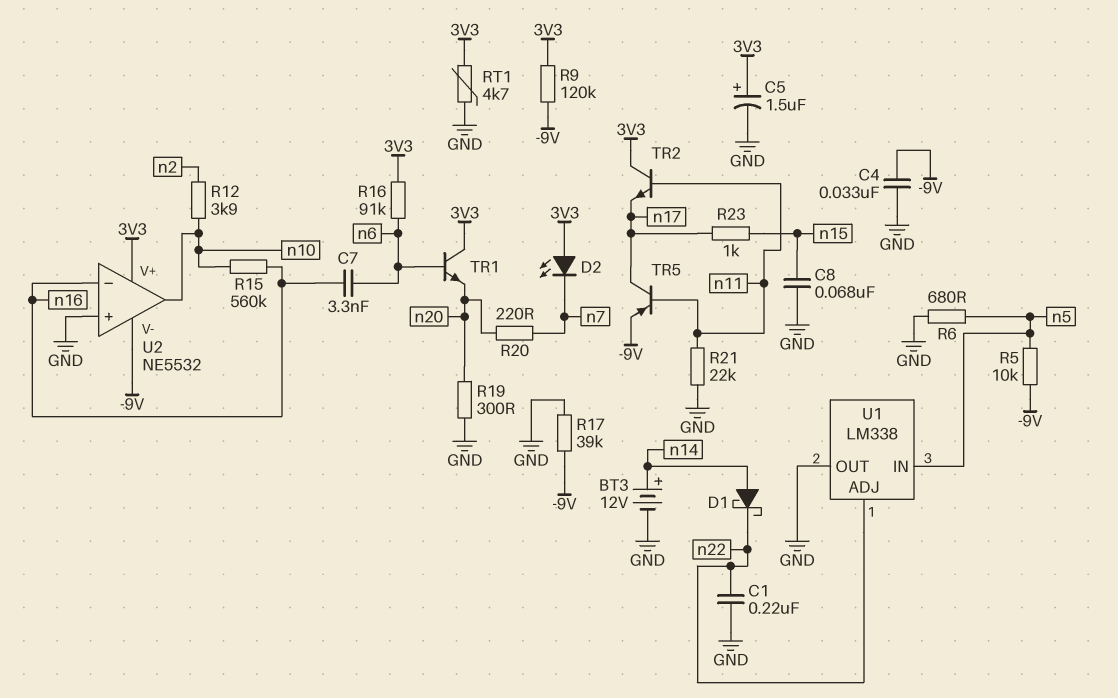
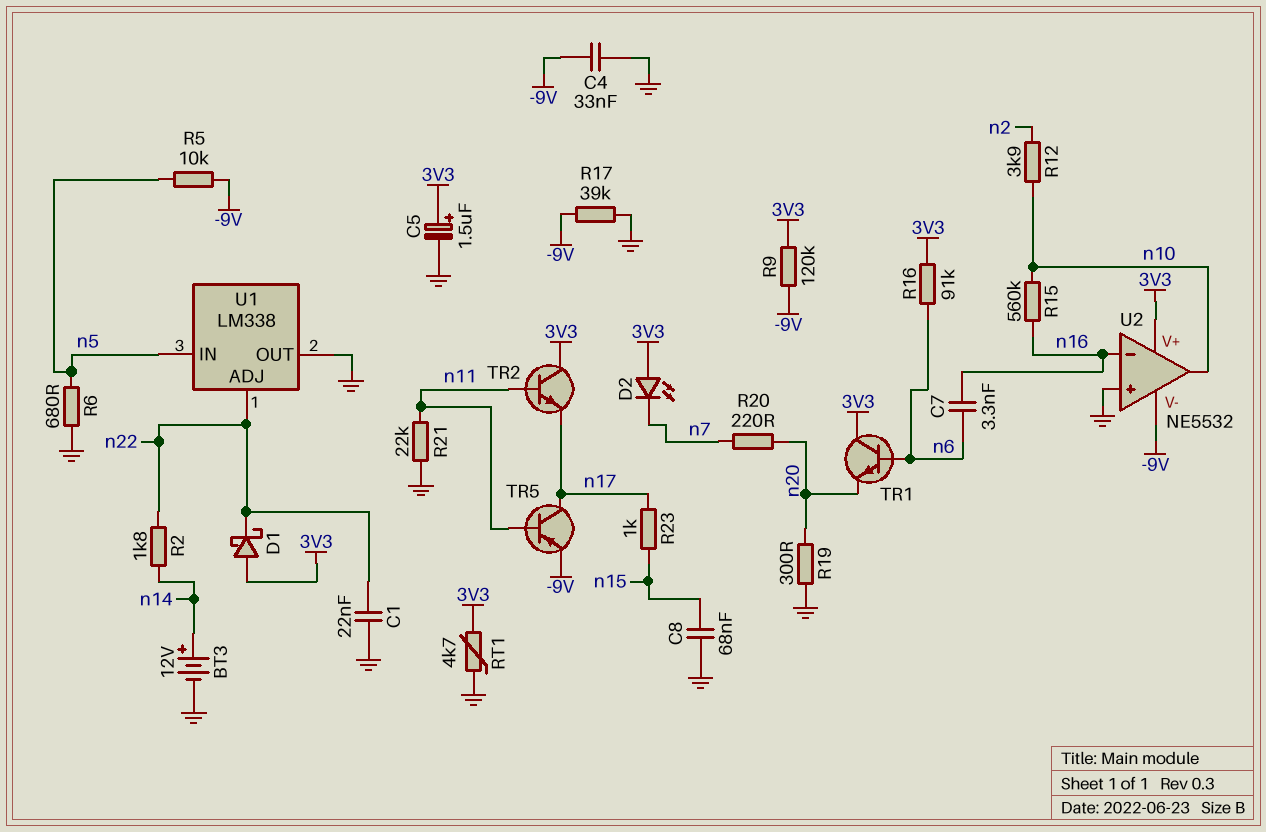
C1: 220nF (GND, n22) -> 22nF (GND, n22)
D1: schottky (A n14, K n22) -> schottky (A 3V3, K n22)
R2: none -> 1.8k (n14, n22)

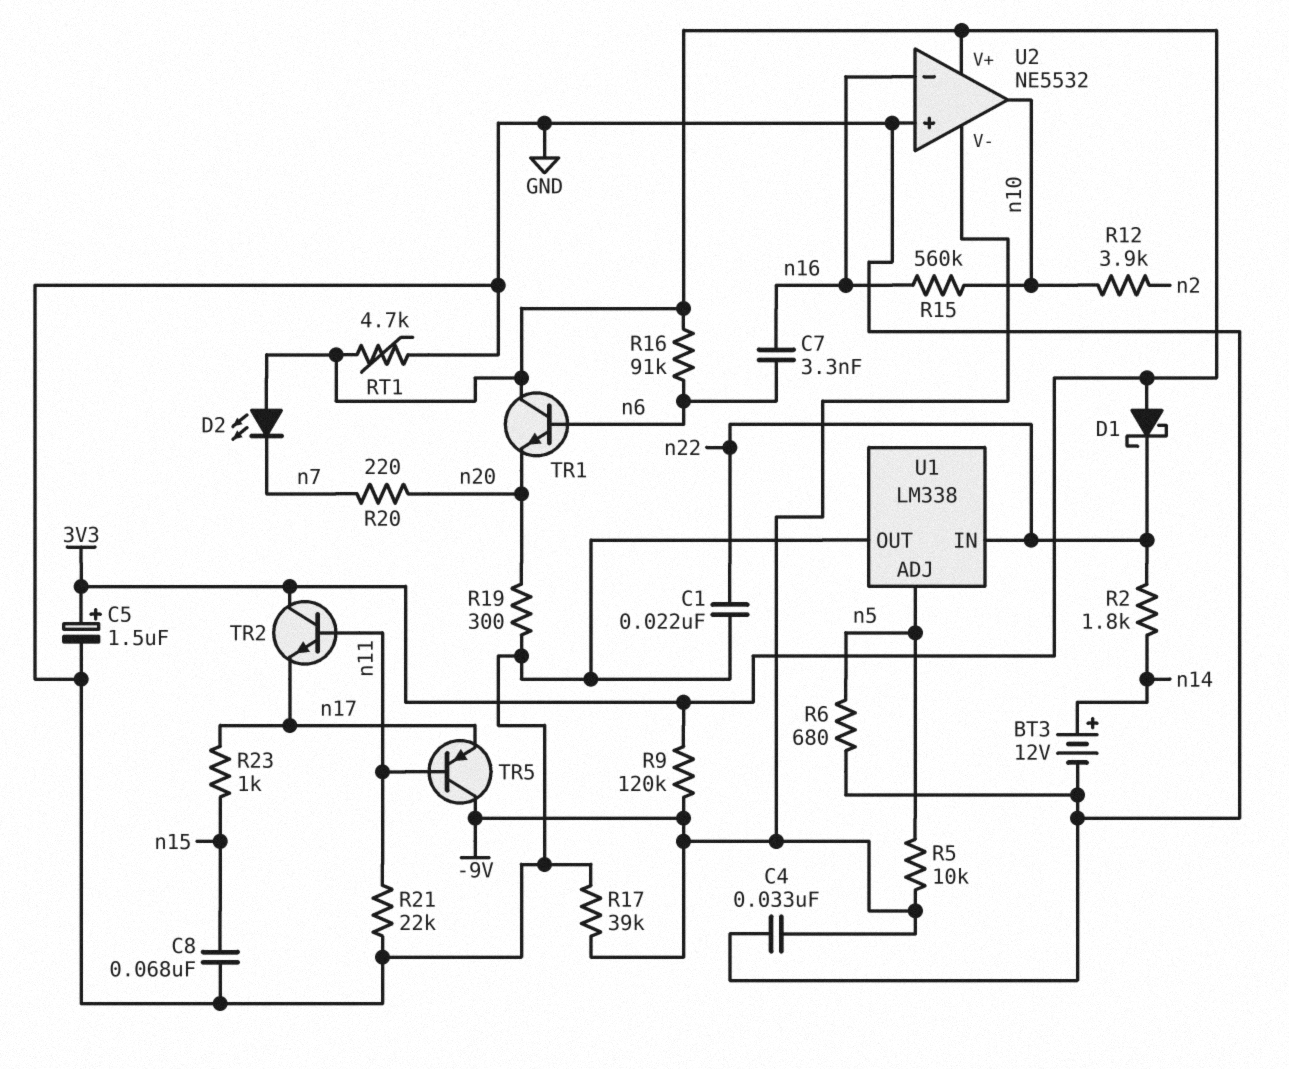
TR5: PNP (B n11, C n17, E -9V) -> PNP (B n11, C -9V, E n17)
U1 pin ADJ: n22 -> n5
U1 pin IN: n5 -> n22

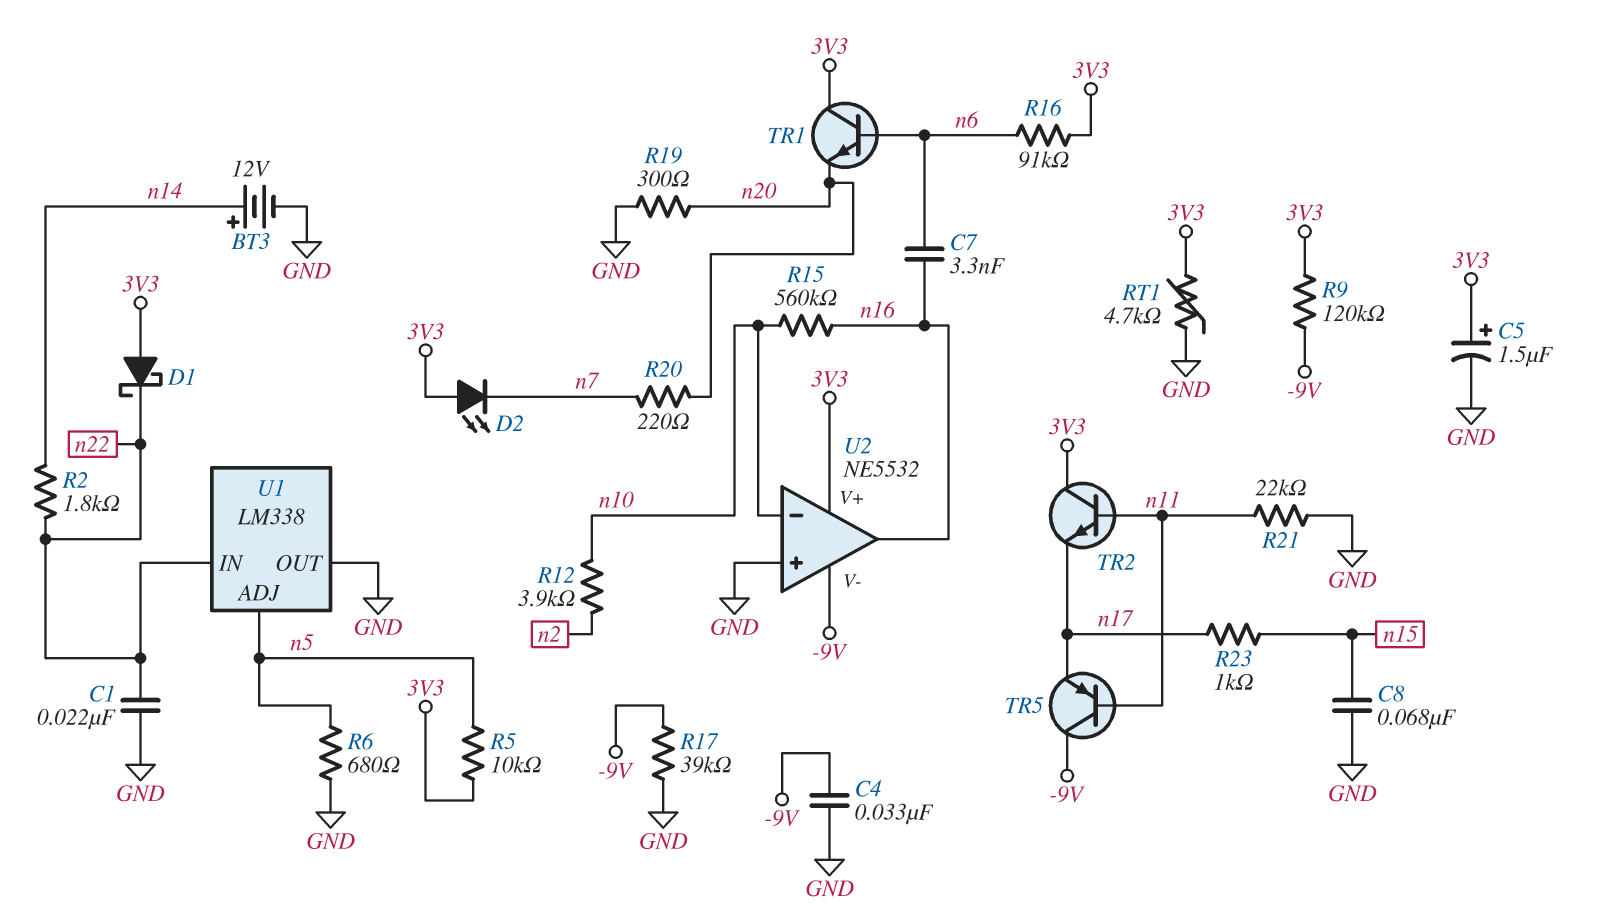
R5: 10k (-9V, n5) -> 10k (3V3, n5)
U2 pin in-: n16 -> n10
U2 pin out: n10 -> n16

